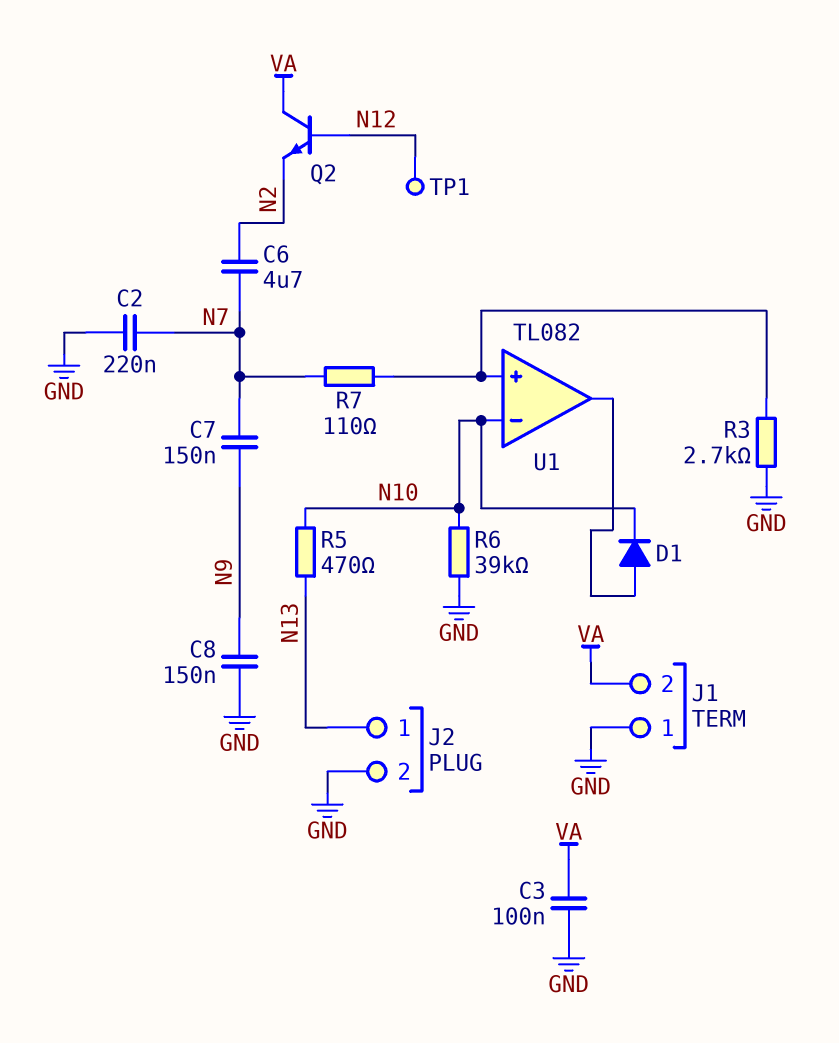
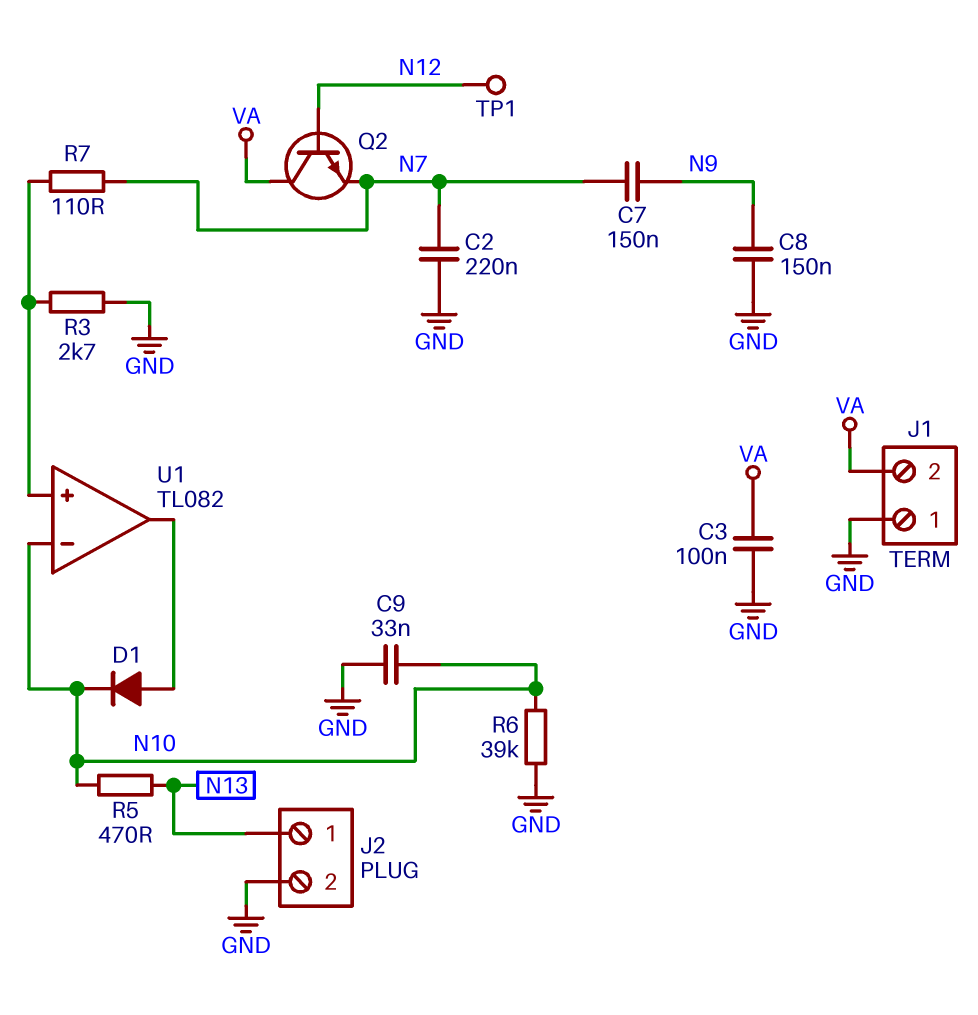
C6: 4.7uF (N2, N7) -> none
C9: none -> 33nF (GND, N10)
Q2: NPN (B N12, C VA, E N2) -> NPN (B N12, C VA, E N7)

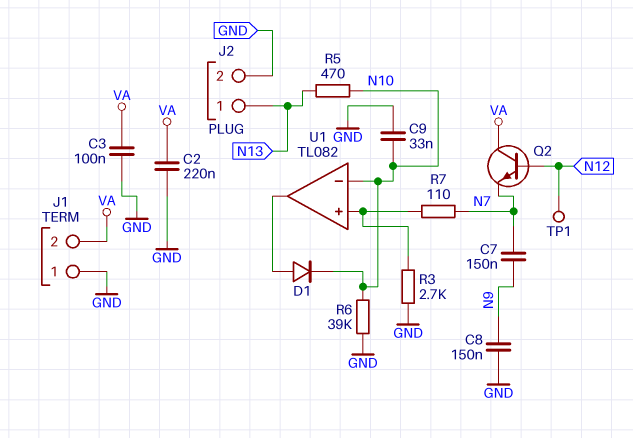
C2: 220nF (GND, N7) -> 220nF (GND, VA)

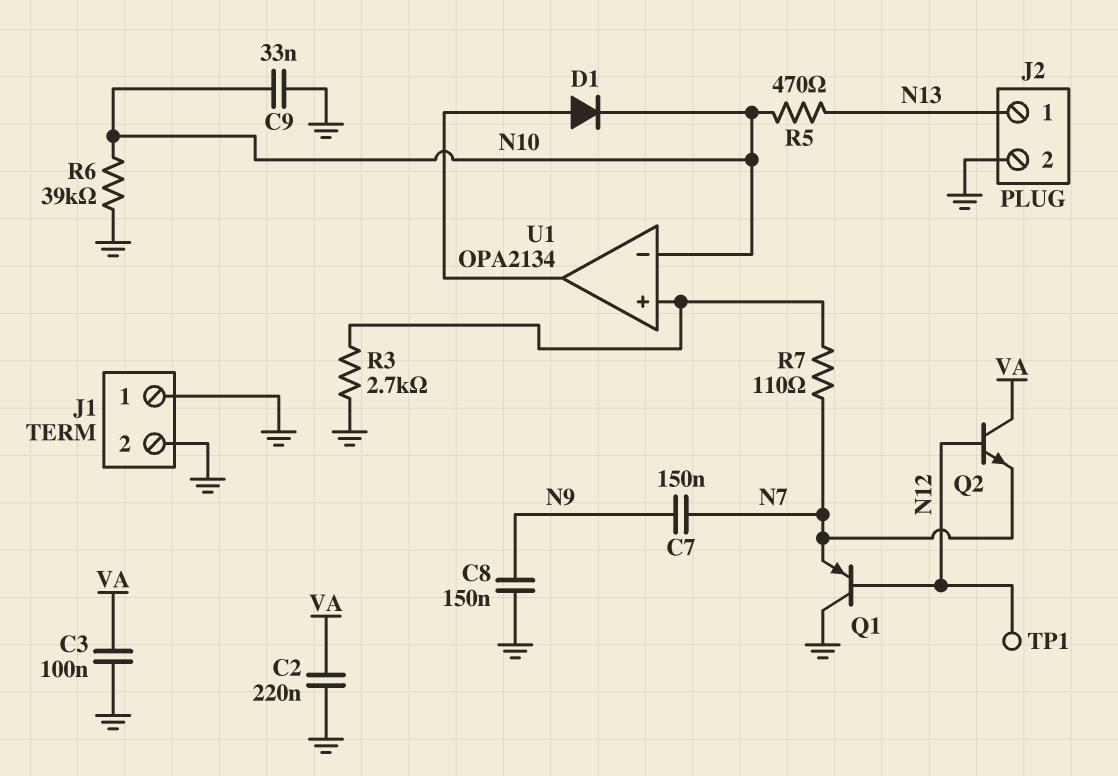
J1 pin 2: VA -> GND
Q1: none -> PNP (B N12, C GND, E N7)
U1: TL082 -> OPA2134

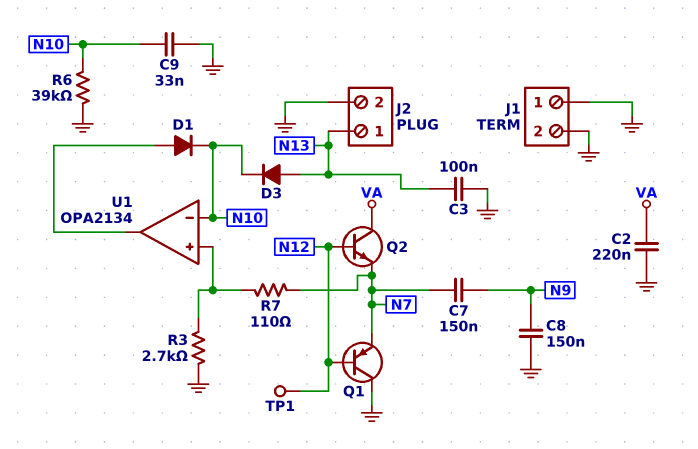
C3: 100nF (GND, VA) -> 100nF (GND, N13)
D3: none -> diode (A N13, K N10)
R5: 470 (N10, N13) -> none

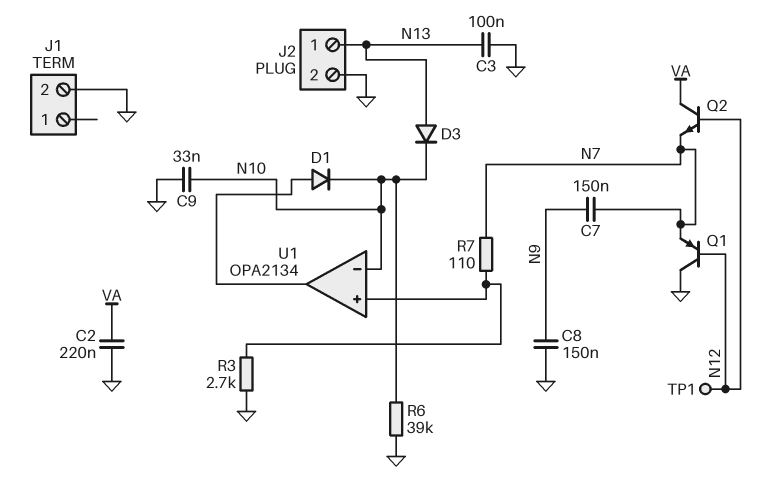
J1 pin 1: GND -> none

